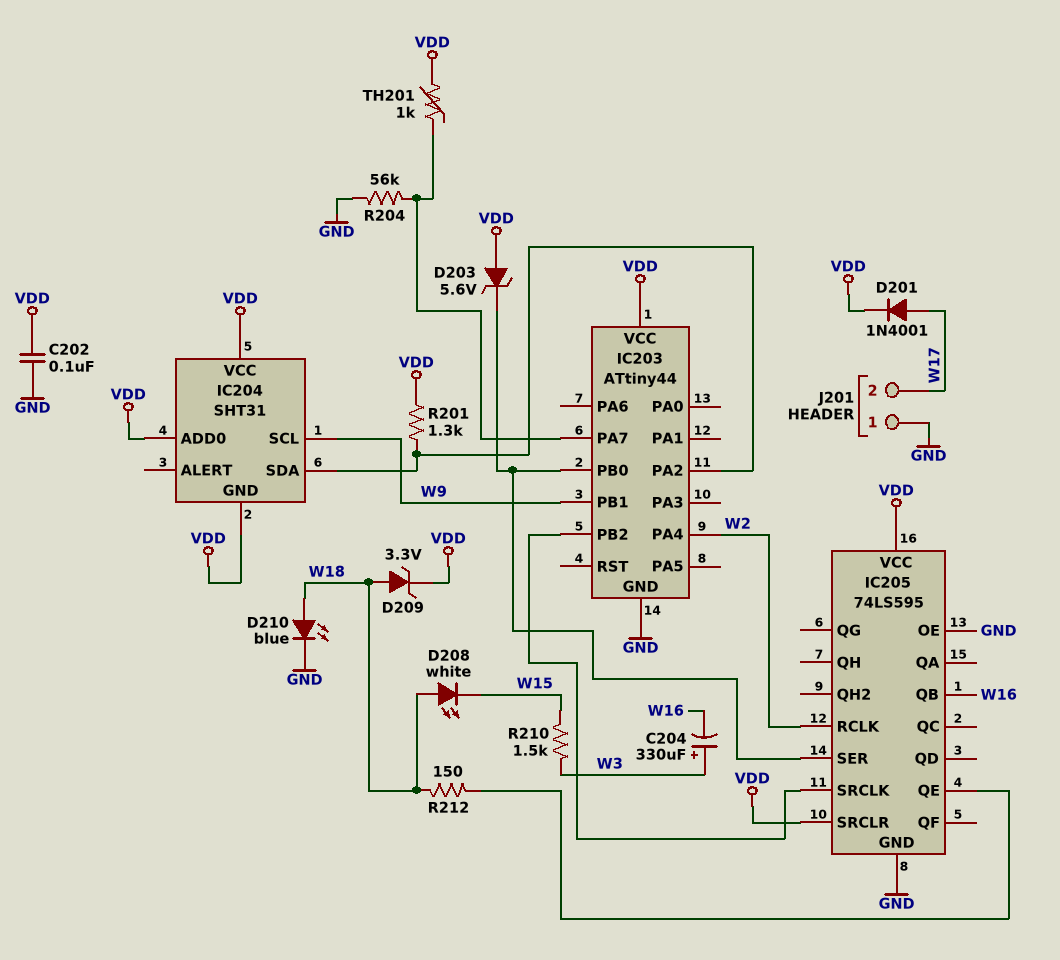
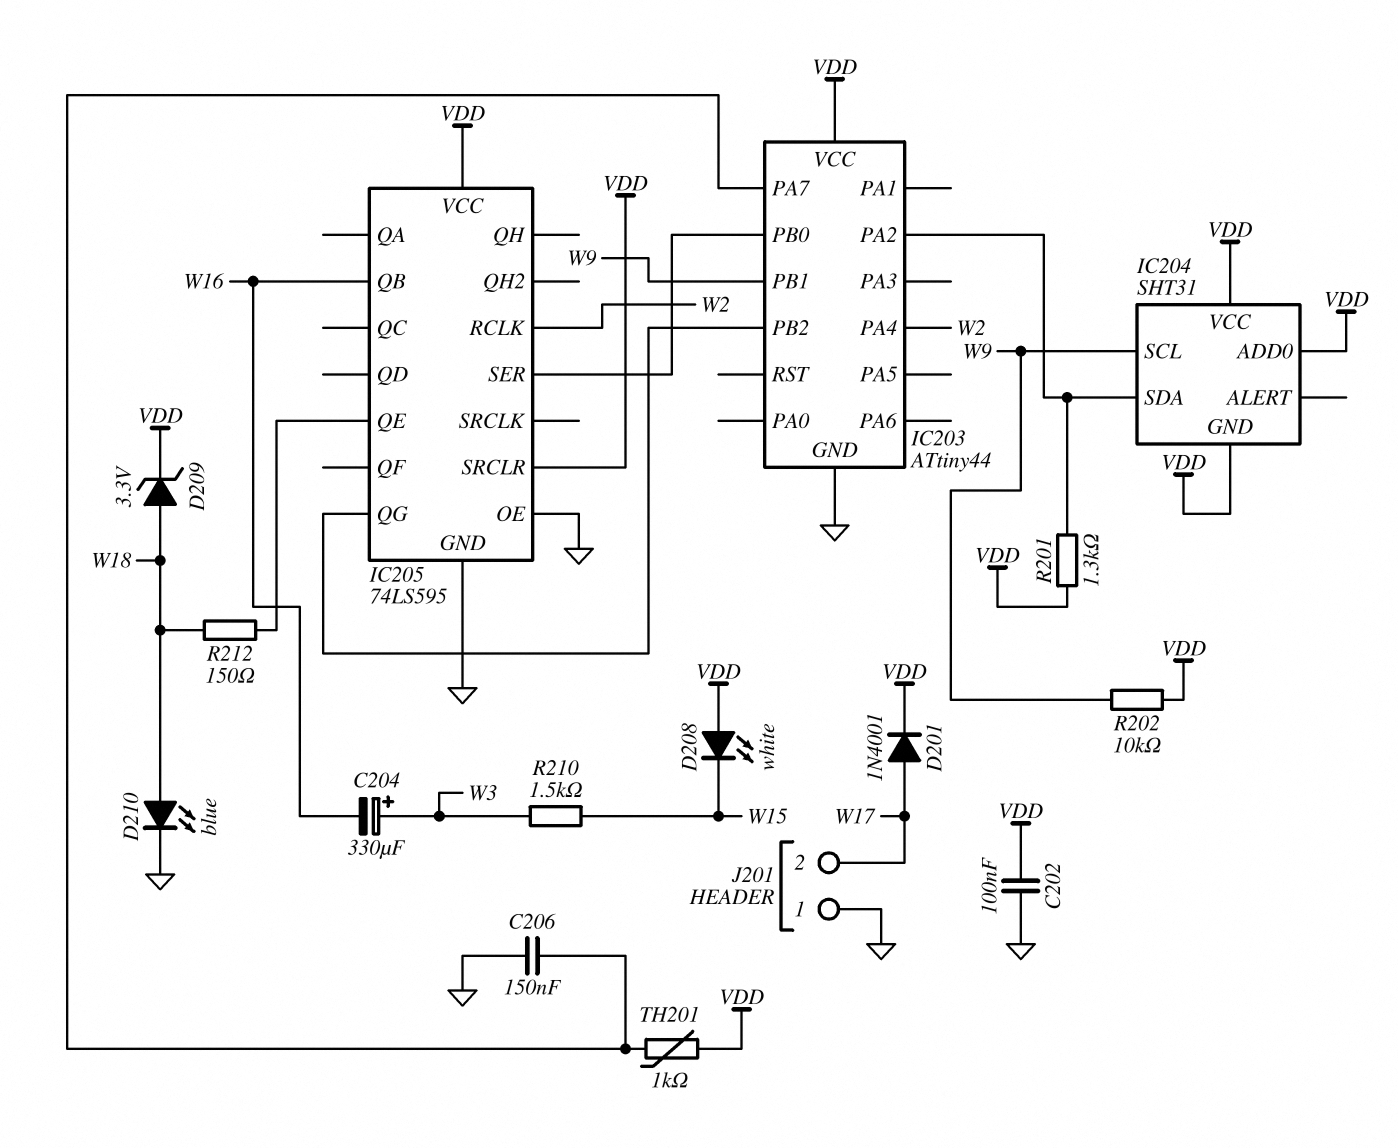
C206: none -> 150nF (GND, IC203/PA7)
D203: zener 5.6V (A VDD, K IC203/PB0) -> none
D208: LED white (A W18, K W15) -> LED white (A VDD, K W15)
IC205 pin QG: none -> IC203/PB2
IC205 pin SRCLK: IC203/PB2 -> none
R202: none -> 10k (VDD, W9)
R204: 56k (GND, IC203/PA7) -> none

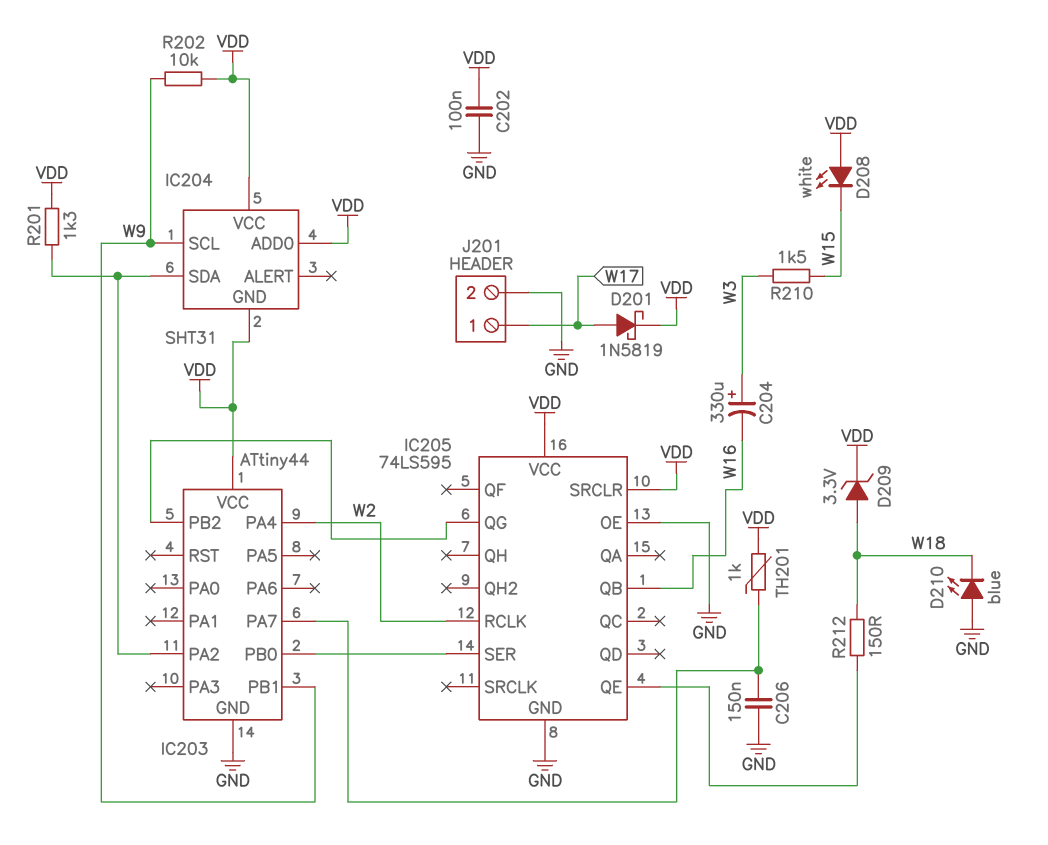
D201: diode 1N4001 (A W17, K VDD) -> schottky 1N5819 (A W17, K VDD)
D210: LED blue (A W18, K GND) -> LED blue (A GND, K W18)
J201 pin 1: GND -> W17
J201 pin 2: W17 -> GND

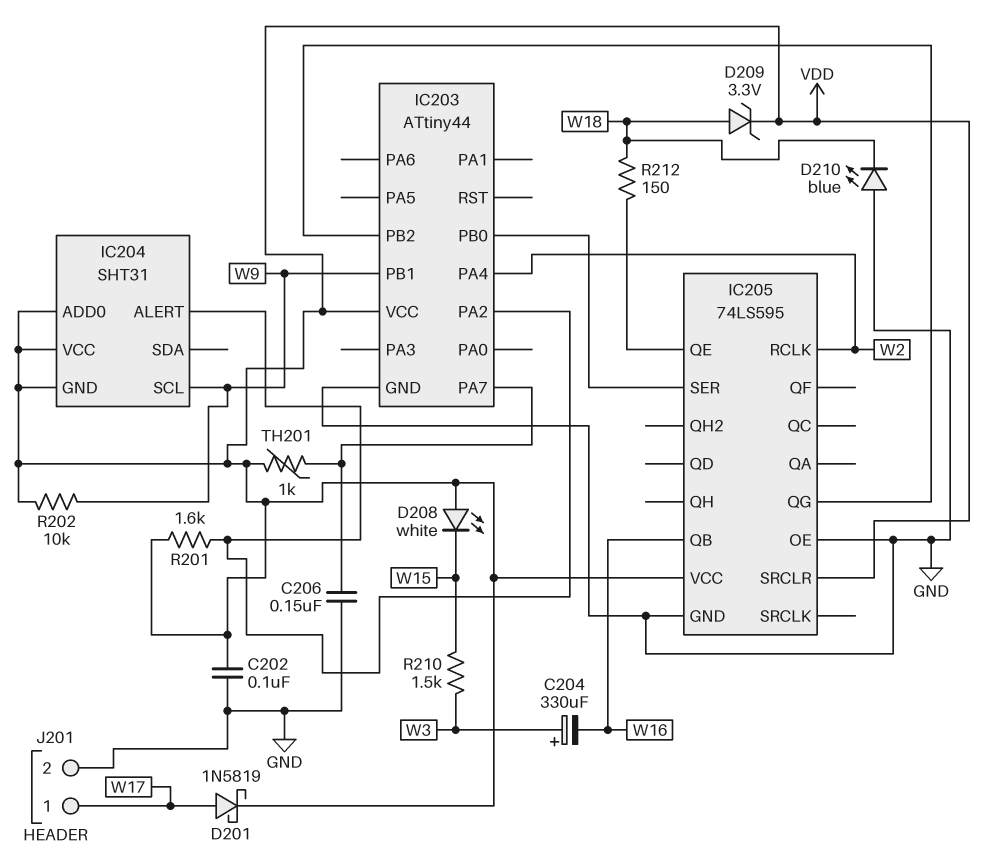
IC204 pin ALERT: none -> IC203/PA2
IC204 pin SDA: IC203/PA2 -> none
R201: 1.3k (IC203/PA2, VDD) -> 1.6k (IC203/PA2, VDD)

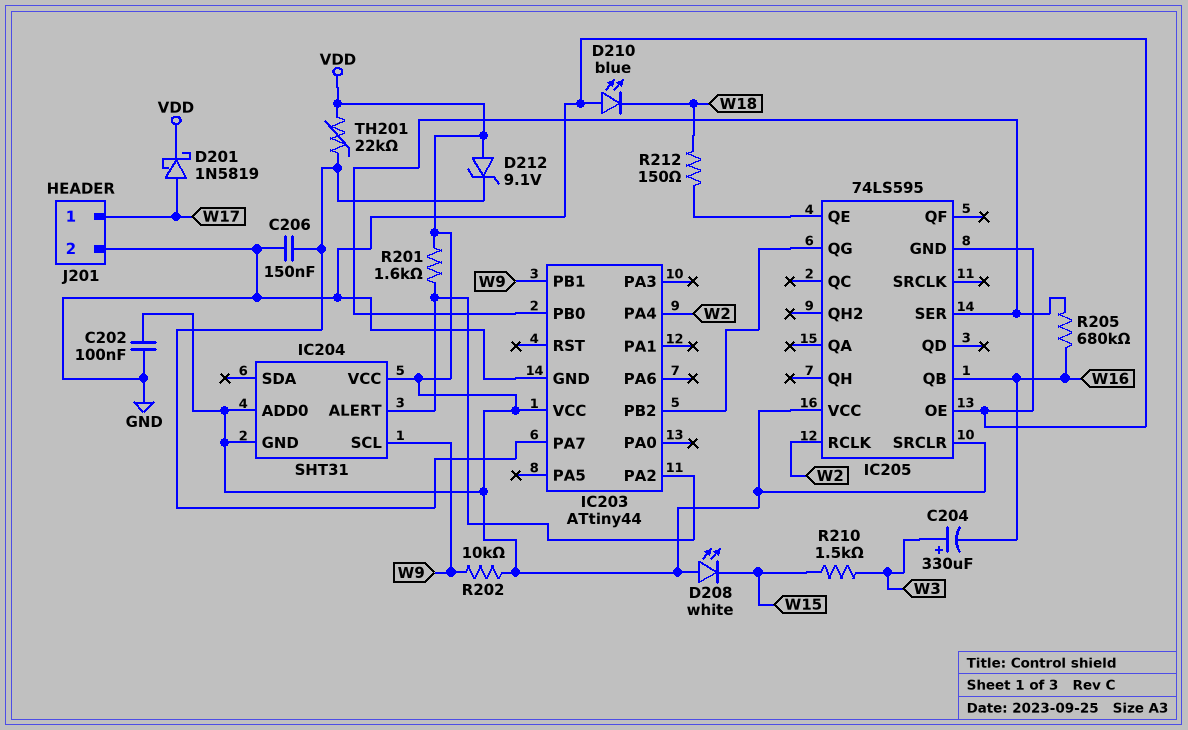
D209: zener 3.3V (A W18, K VDD) -> none
D212: none -> zener 9.1V (A VDD, K IC203/PA7)
R205: none -> 680k (IC203/PB0, W16)
TH201: 1k (IC203/PA7, VDD) -> 22k (IC203/PA7, VDD)

